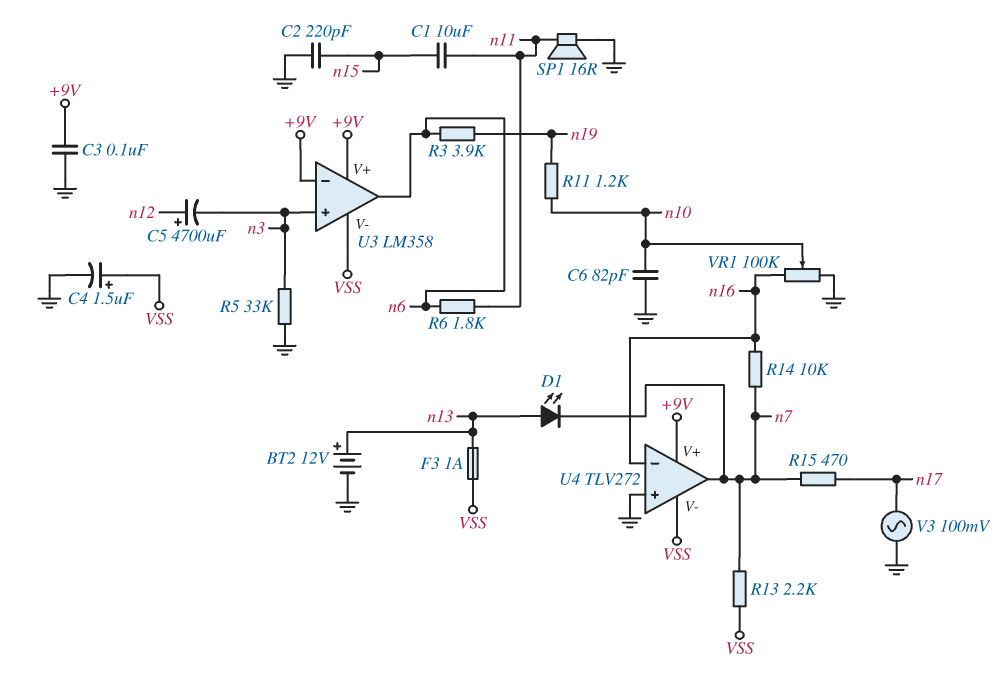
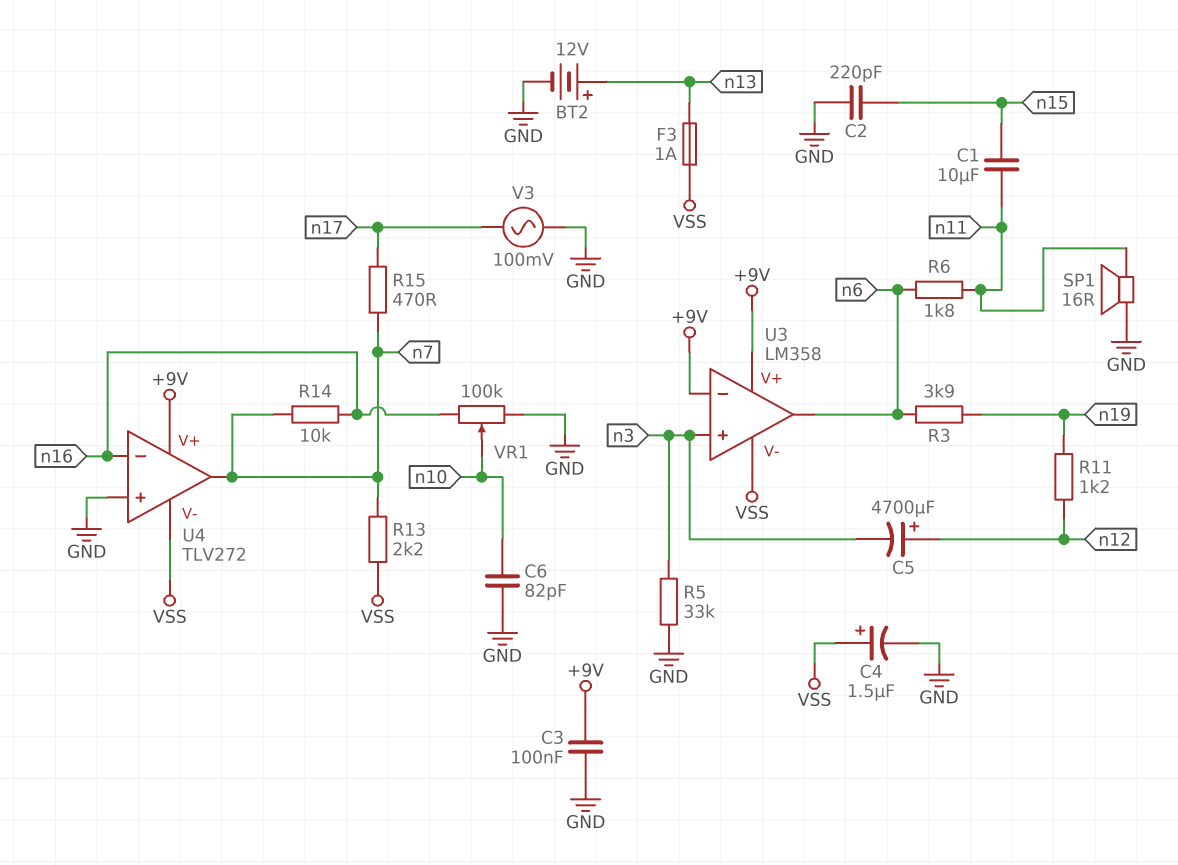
D1: LED (A n13, K n7) -> none
R11: 1.2k (n10, n19) -> 1.2k (n12, n19)

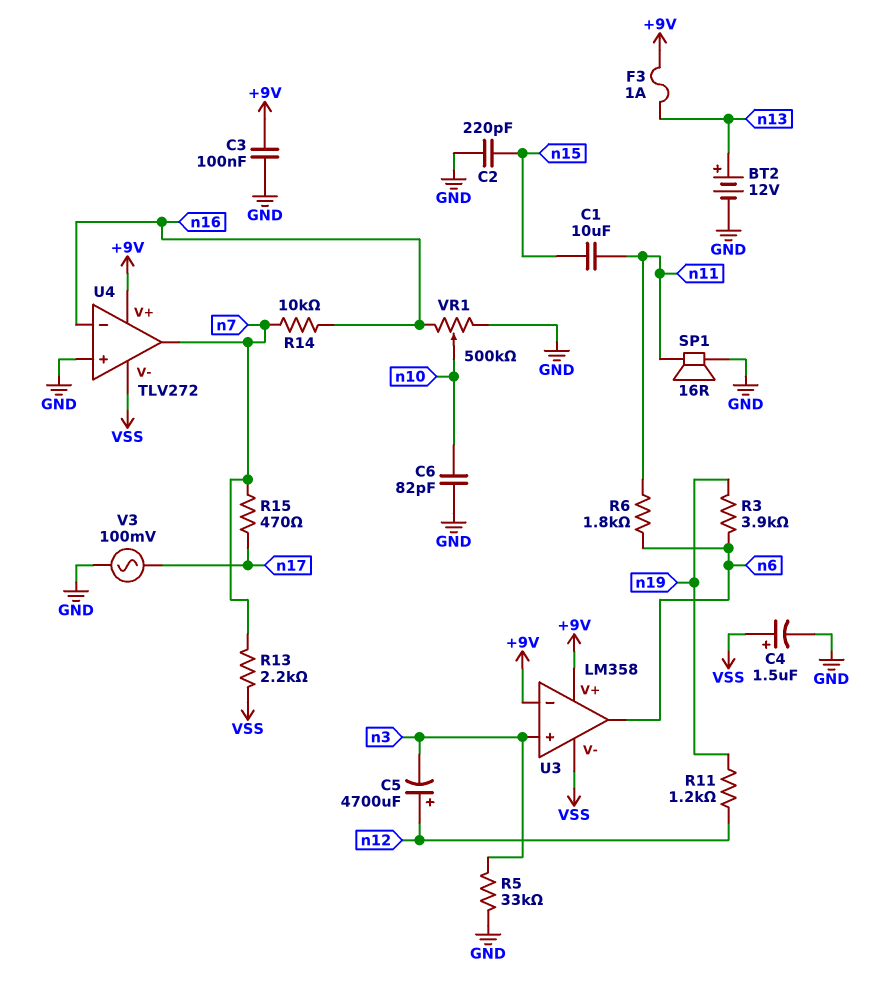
F3: 1A (VSS, n13) -> 1A (+9V, n13)
VR1: 100k (GND, n16, wiper n10) -> 500k (GND, n16, wiper n10)

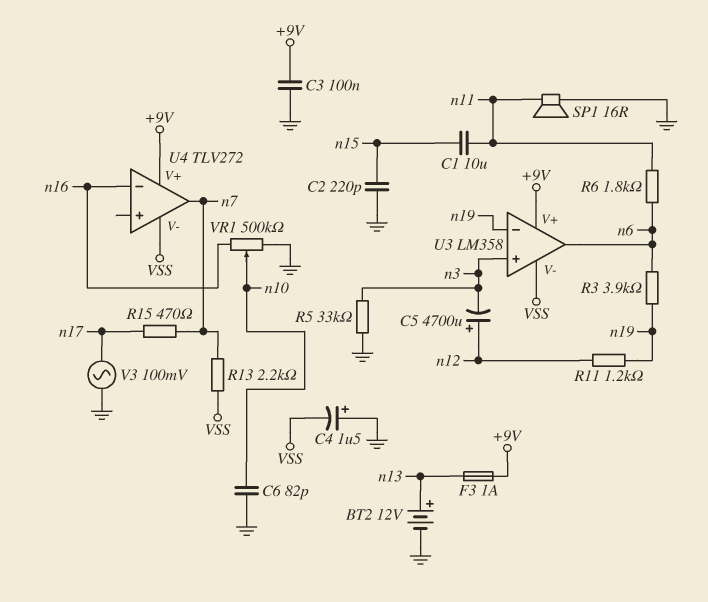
C4: 1.5uF (plus VSS, minus GND) -> 1.5uF (plus GND, minus VSS)
R14: 10k (n7, n16) -> none
U3 pin in-: +9V -> n19
U4 pin in+: GND -> none

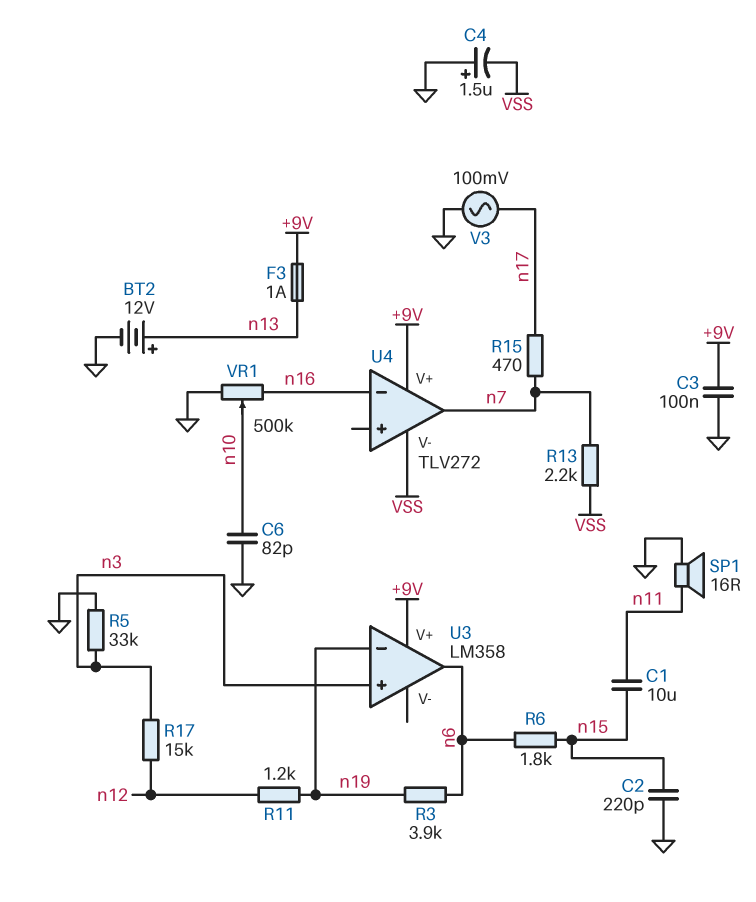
C5: 4700uF (plus n12, minus n3) -> none
R6: 1.8k (n6, n11) -> 1.8k (n6, n15)
R17: none -> 15k (n3, n12)
U3 pin V-: VSS -> none

